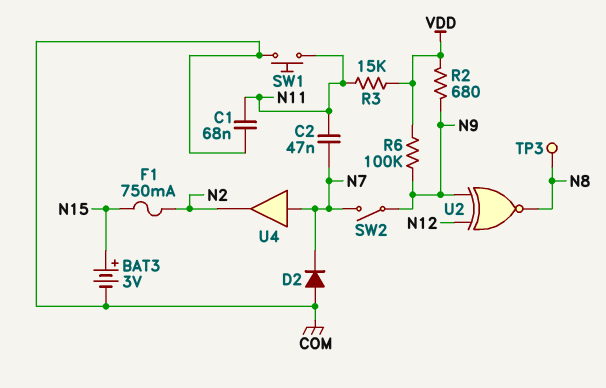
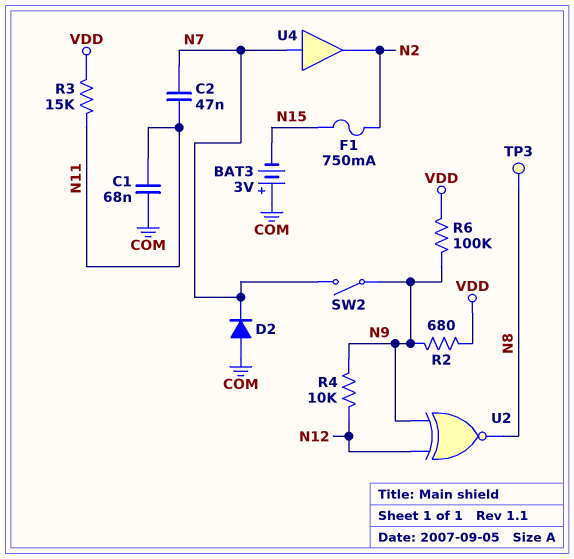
BAT3: 3V (plus N15, minus COM) -> 3V (plus COM, minus N15)
R4: none -> 10k (N9, N12)
SW1: button (COM, N11) -> none

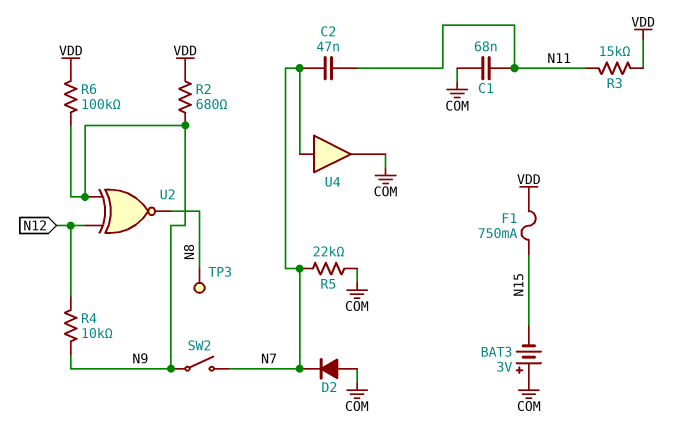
F1: 750mA (N2, N15) -> 750mA (N15, VDD)
R5: none -> 22k (COM, N7)
U4: buffer (in N7, out N2) -> buffer (in N7, out COM)

